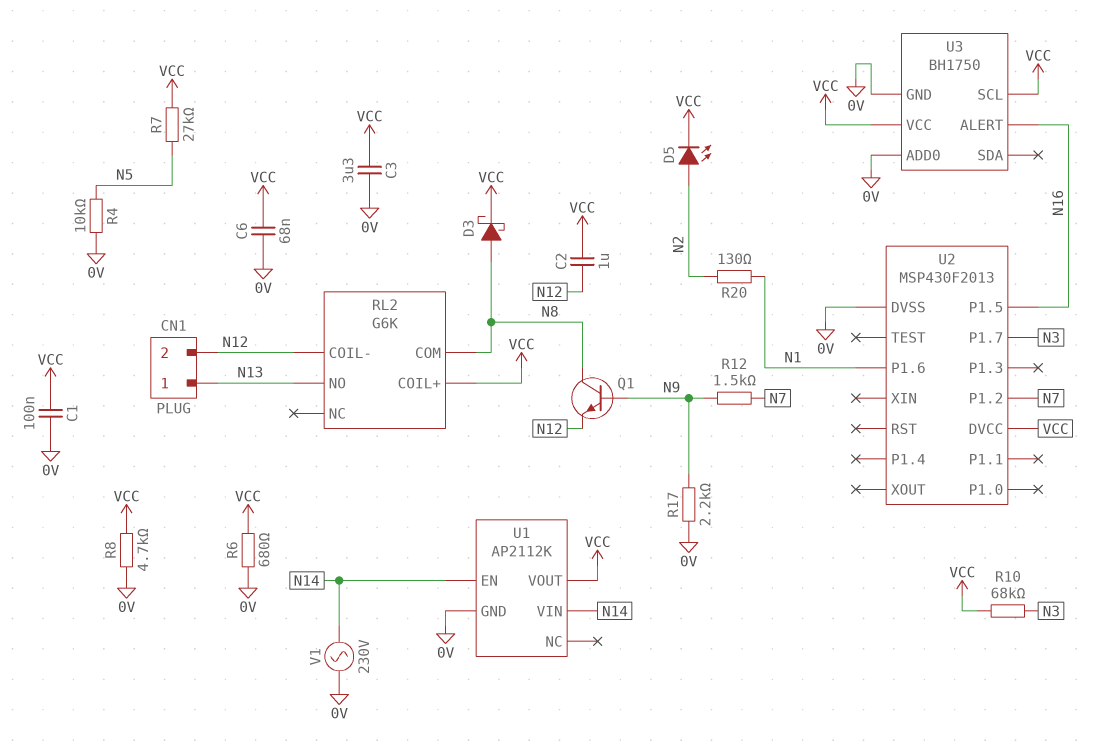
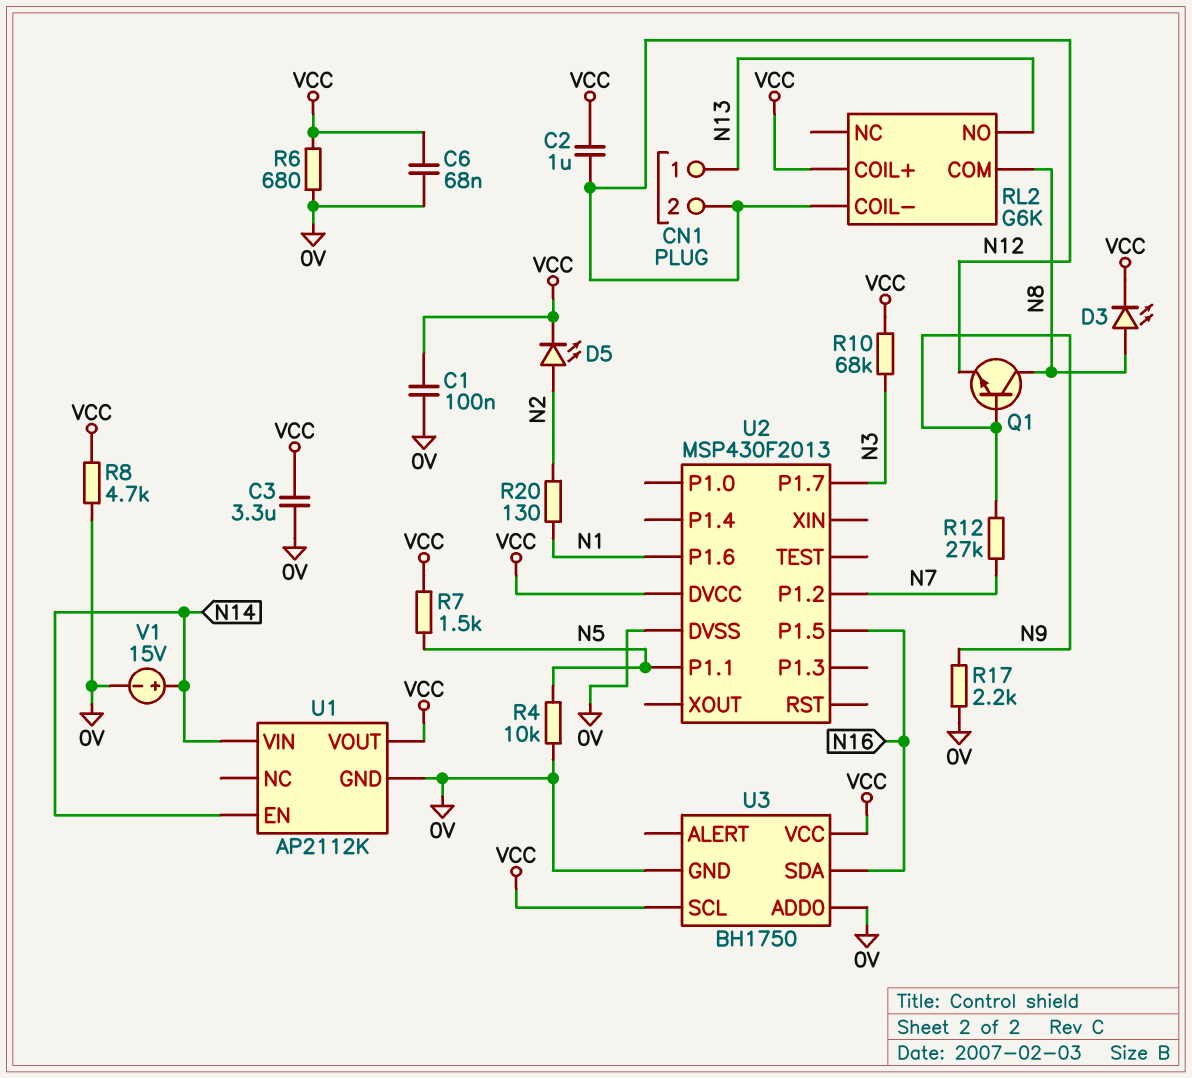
D3: schottky (A N8, K VCC) -> LED (A N8, K VCC)
R7: 27k (N5, VCC) -> 1.5k (N5, VCC)
R12: 1.5k (N7, N9) -> 27k (N7, N9)
U2 pin P1.1: none -> N5
U3 pin ALERT: N16 -> none
U3 pin SDA: none -> N16
V1: AC 230V (0V, N14) -> 15V (plus N14, minus 0V)

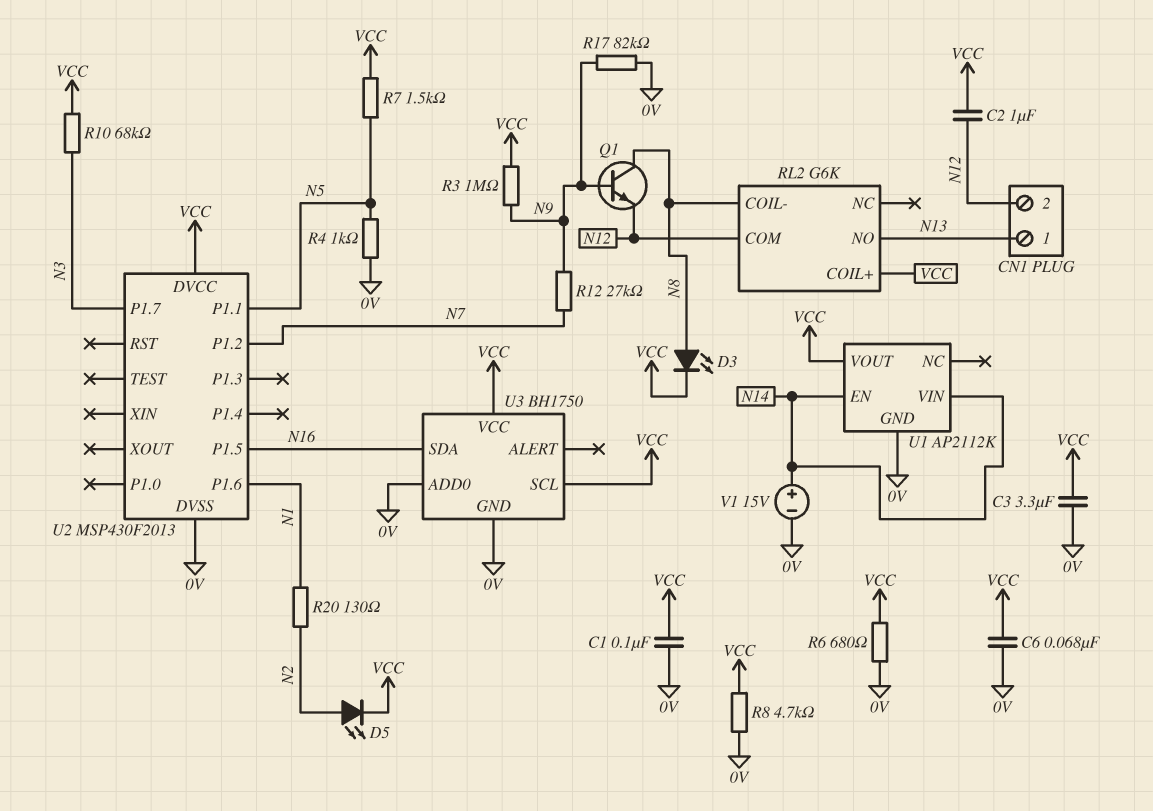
R3: none -> 1M (N9, VCC)
R4: 10k (0V, N5) -> 1k (0V, N5)
R17: 2.2k (0V, N9) -> 82k (0V, N9)
RL2 pin COIL-: N12 -> N8
RL2 pin COM: N8 -> N12

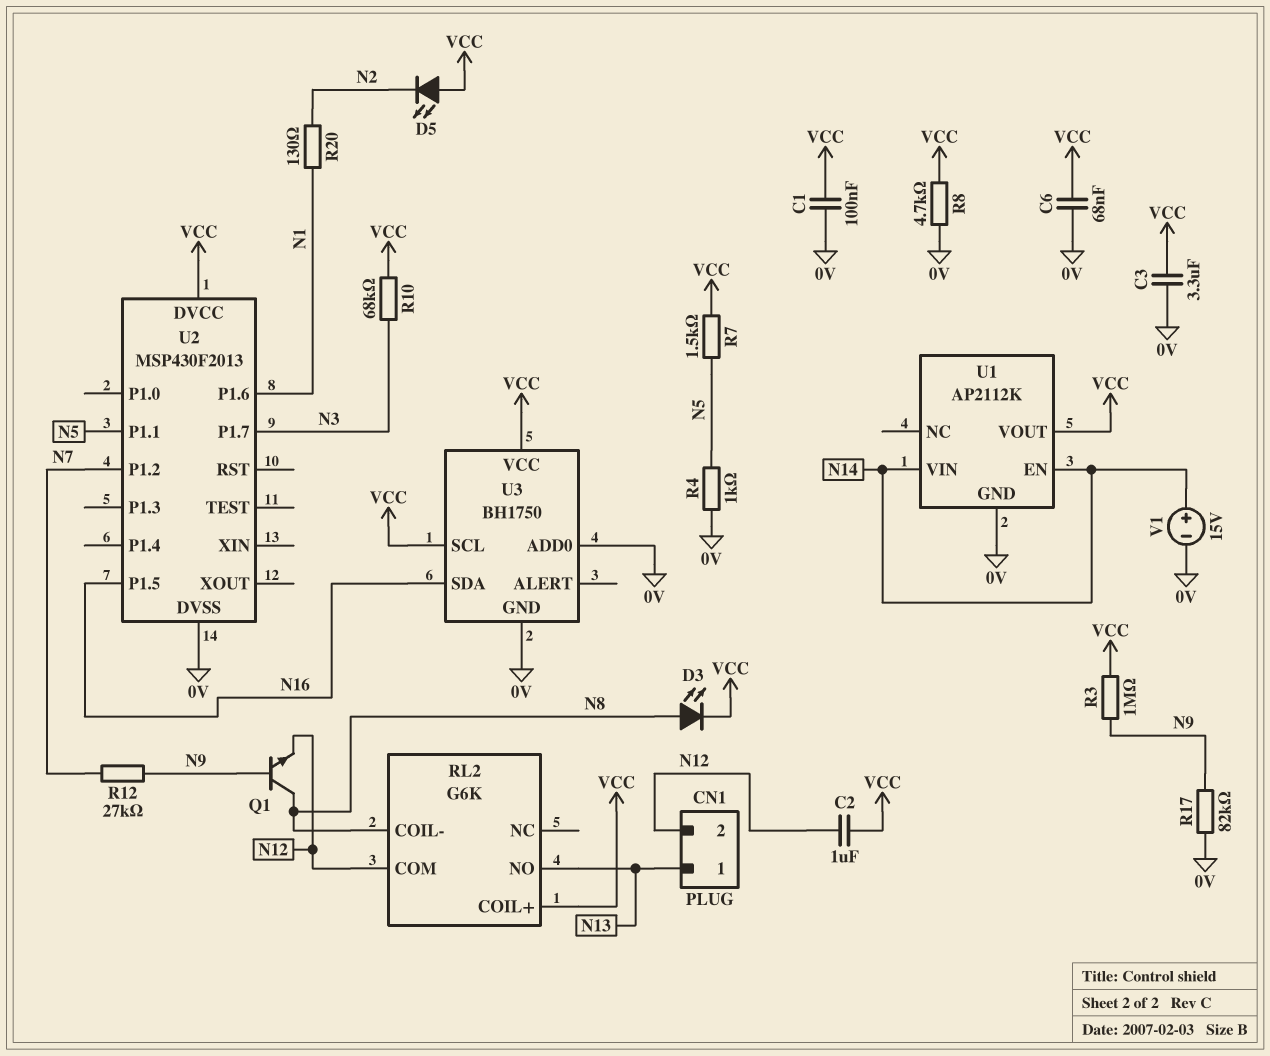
D5: LED (A N2, K VCC) -> LED (A VCC, K N2)
R6: 680 (0V, VCC) -> none

